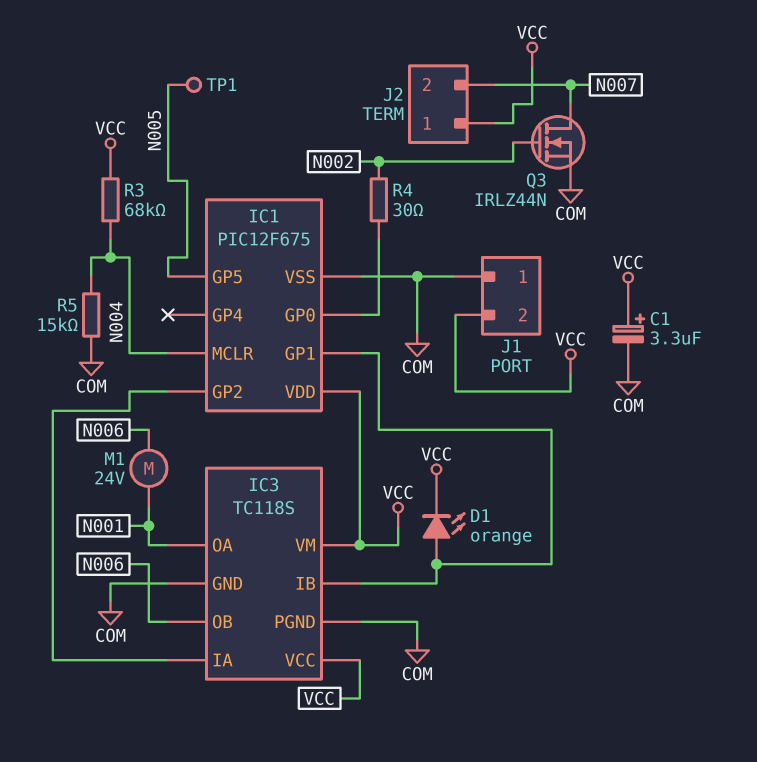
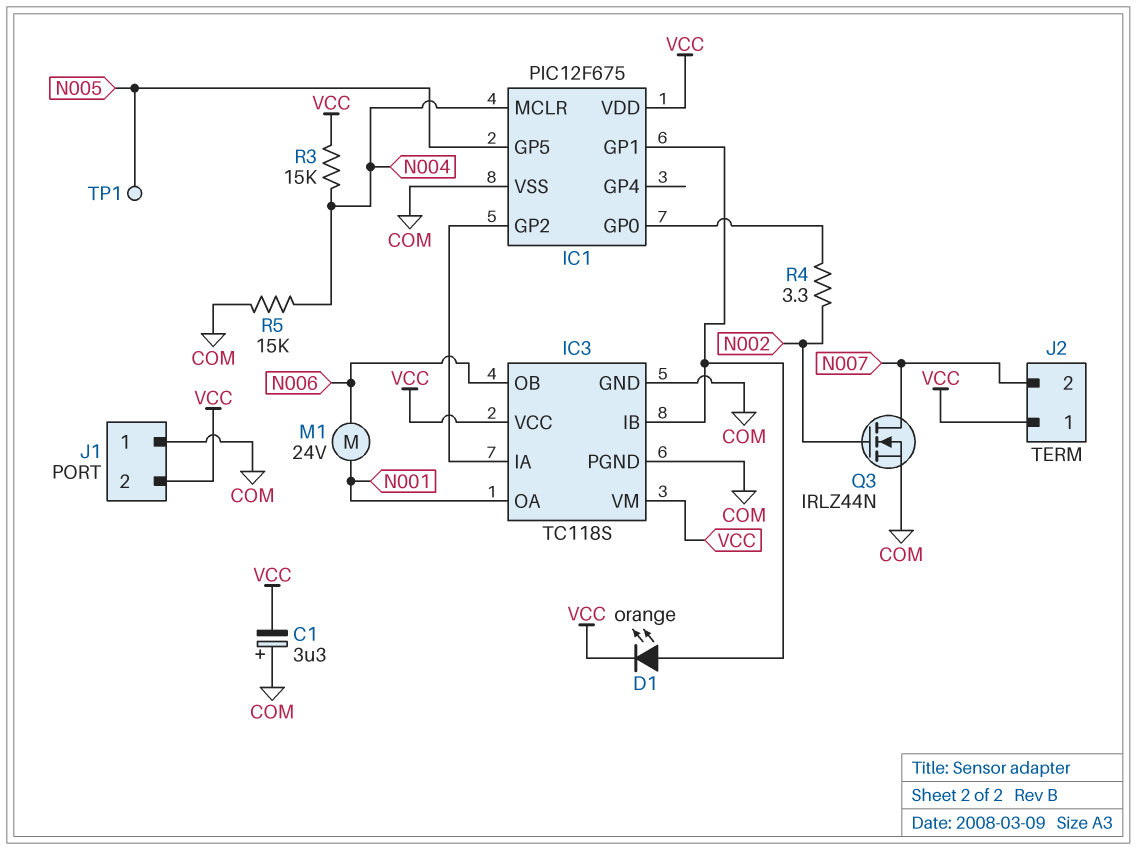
C1: 3.3uF (plus VCC, minus COM) -> 3.3uF (plus COM, minus VCC)
R3: 68k (N004, VCC) -> 15k (N004, VCC)
R4: 30 (IC1/GP0, N002) -> 3.3 (IC1/GP0, N002)

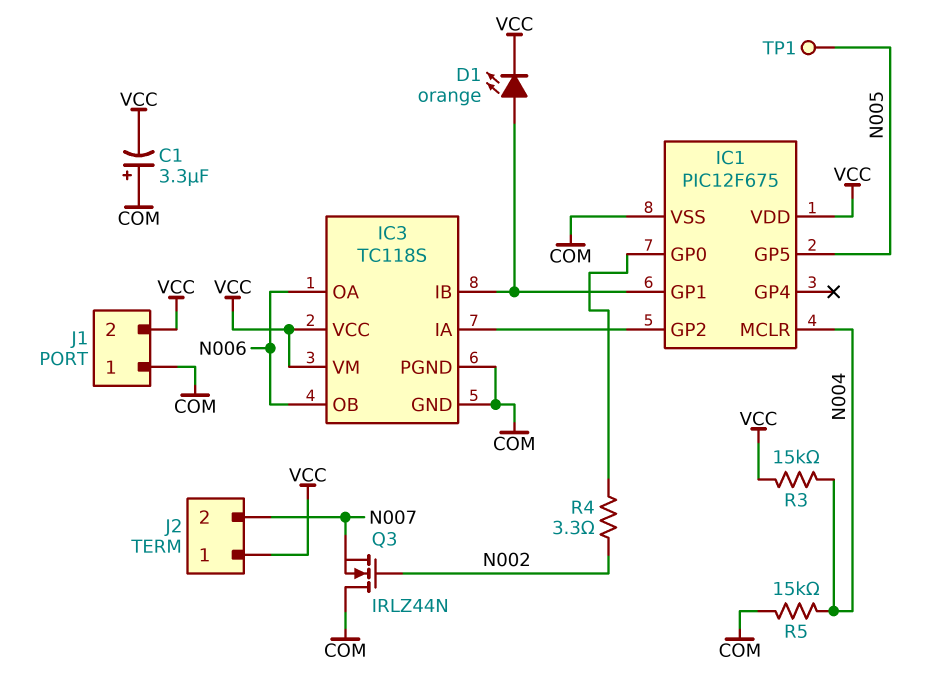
IC3 pin OA: N001 -> N006
M1: motor 24V (N001, N006) -> none
Q3: NMOS IRLZ44N (G N002, D N007, S COM) -> NMOS IRLZ44N (G N002, D COM, S N007)

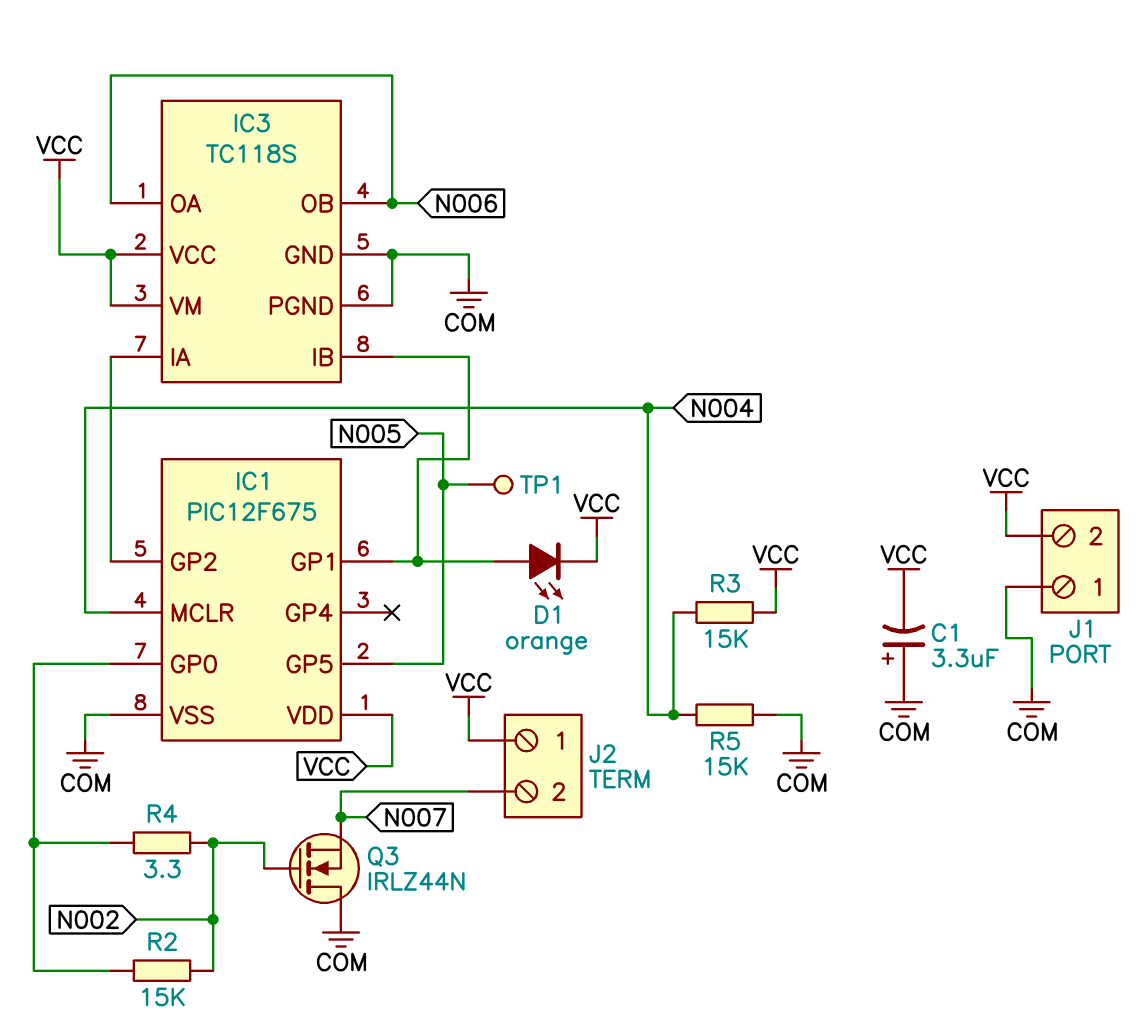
R2: none -> 15k (IC1/GP0, N002)

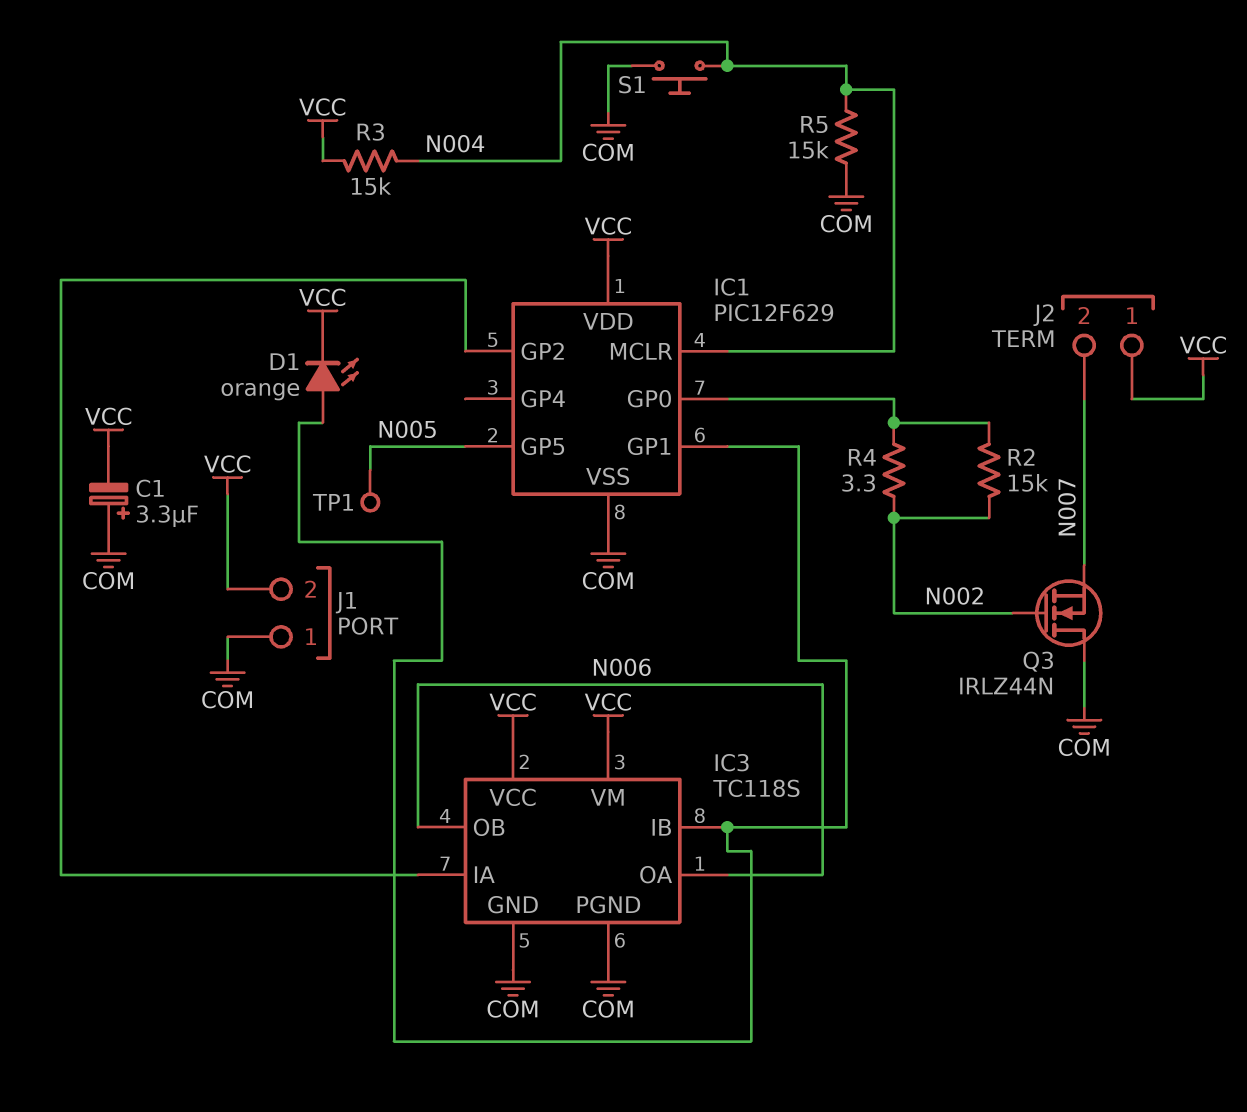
IC1: PIC12F675 -> PIC12F629
S1: none -> button (COM, N004)

